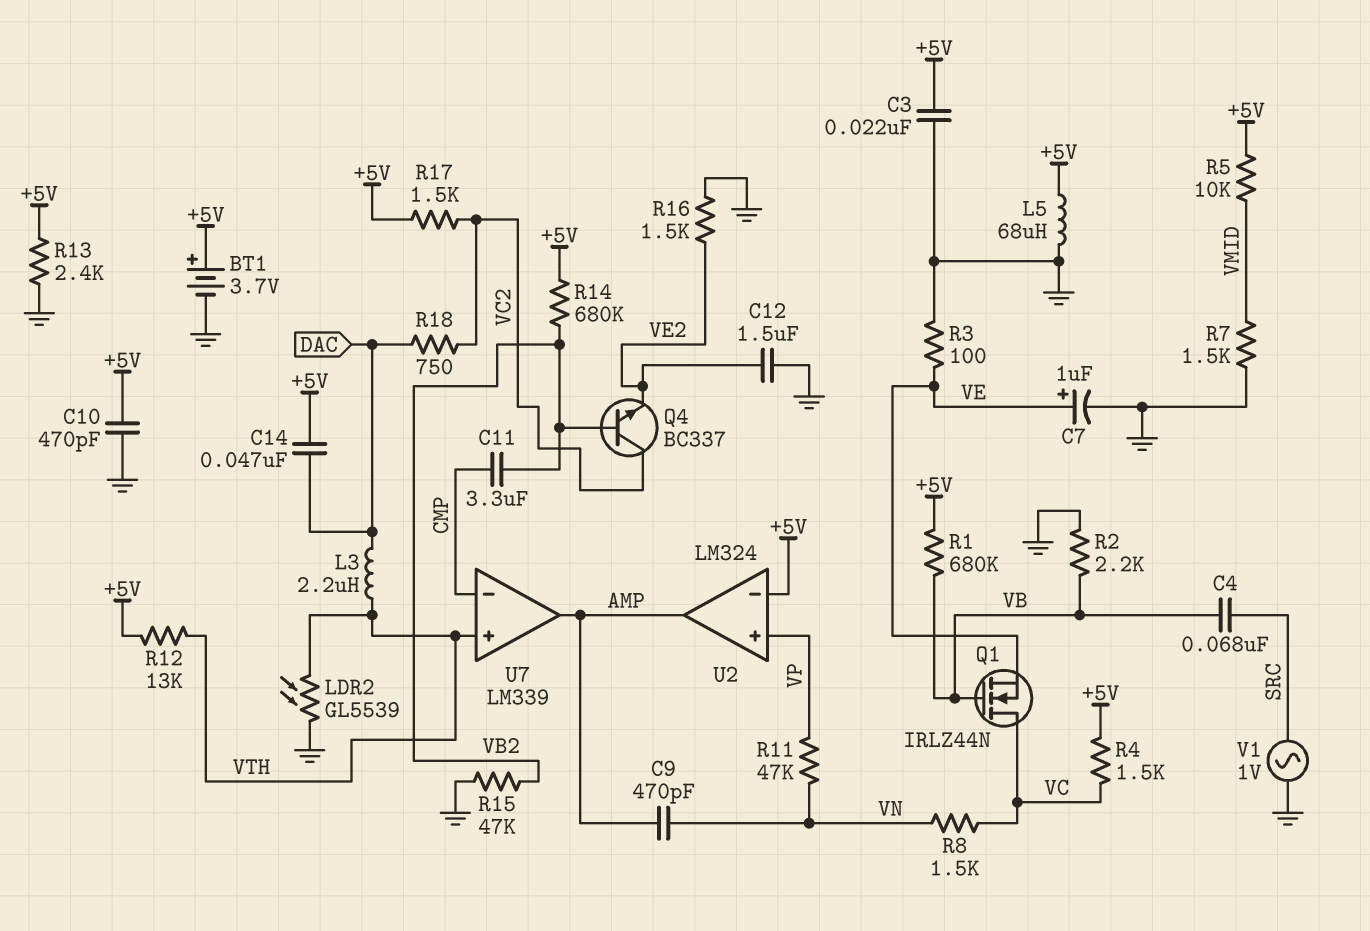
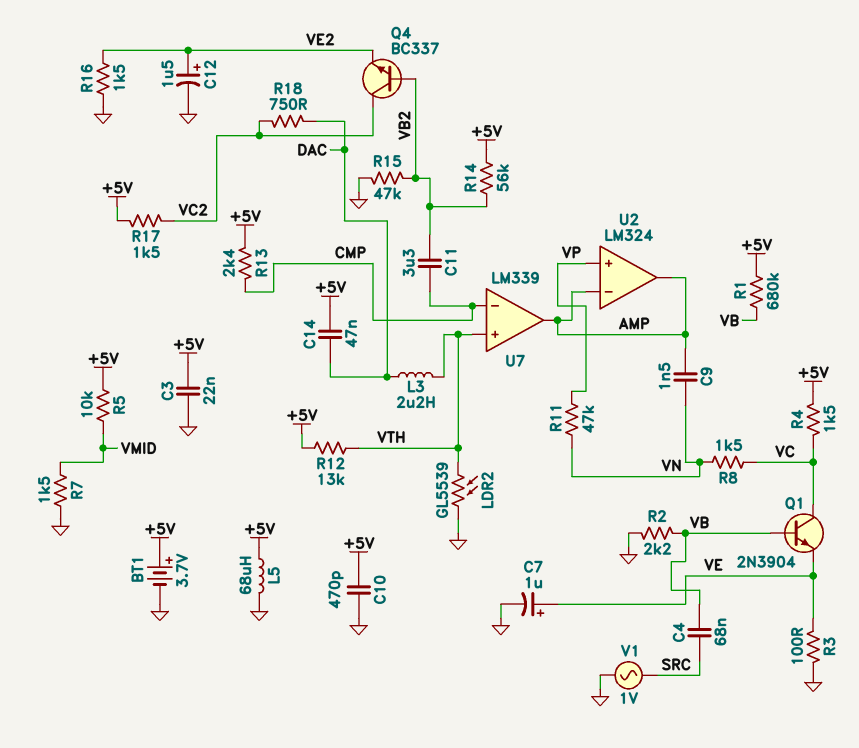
C9: 470pF (AMP, VN) -> 1.5nF (AMP, VN)
C12: 1.5uF (GND, VE2) -> 1.5uF (plus VE2, minus GND)
Q1: NMOS IRLZ44N (G VB, D VC, S VE) -> NPN 2N3904 (B VB, C VC, E VE)
R13: 2.4k (+5V, GND) -> 2.4k (+5V, CMP)
R14: 680k (+5V, VB2) -> 56k (+5V, VB2)
U2 pin in-: +5V -> AMP

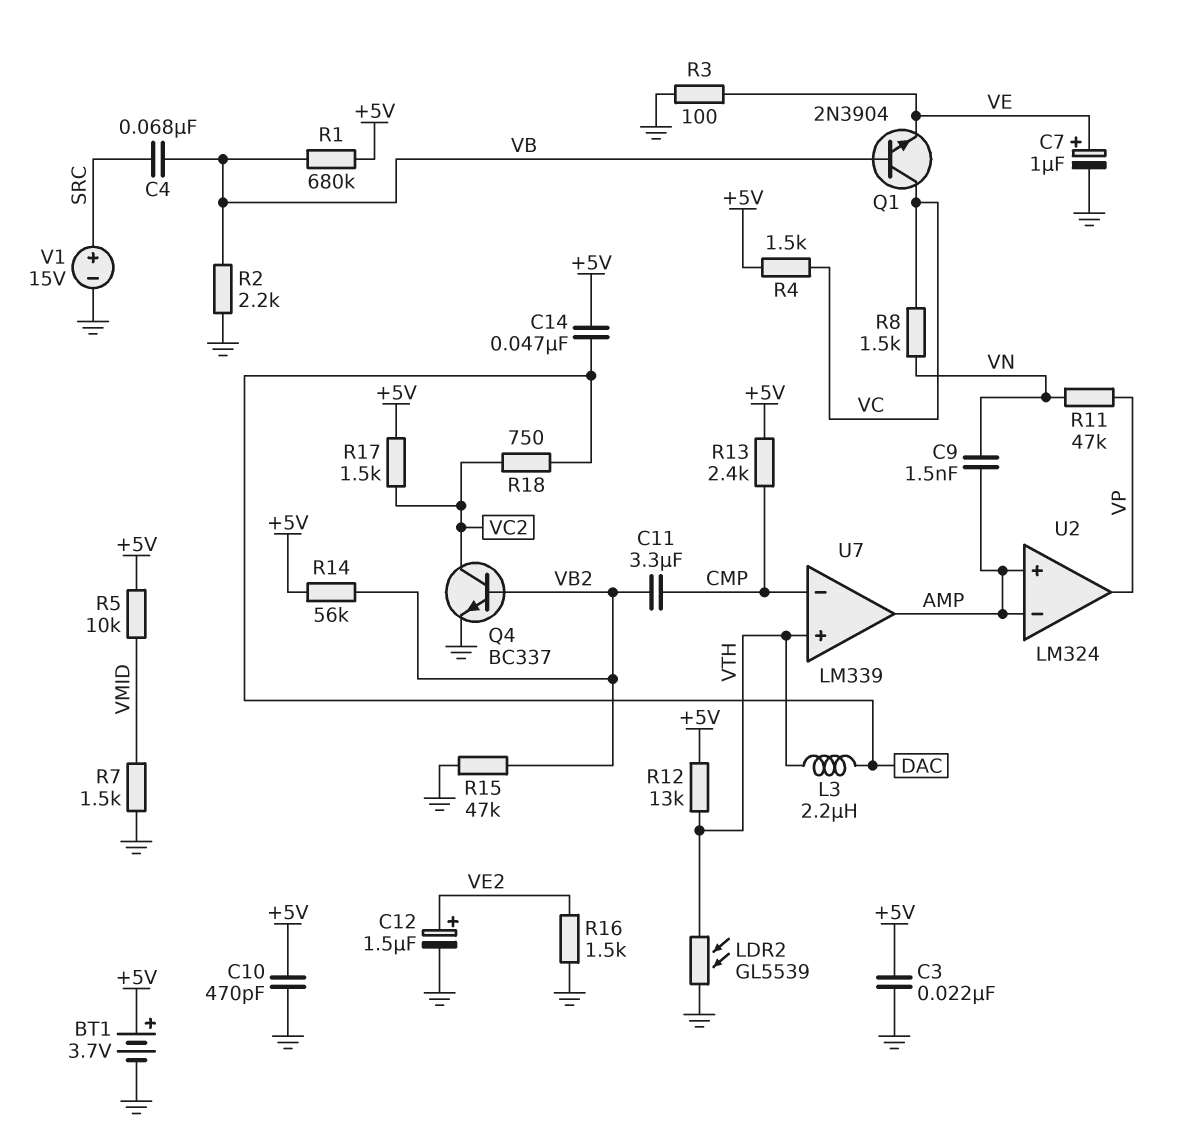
L5: 68uH (+5V, GND) -> none
Q4: NPN BC337 (B VB2, C VC2, E VE2) -> NPN BC337 (B VB2, C VC2, E GND)
U2 pin in+: VP -> AMP
U2 pin out: AMP -> VP
V1: AC 1V (GND, SRC) -> 15V (plus SRC, minus GND)

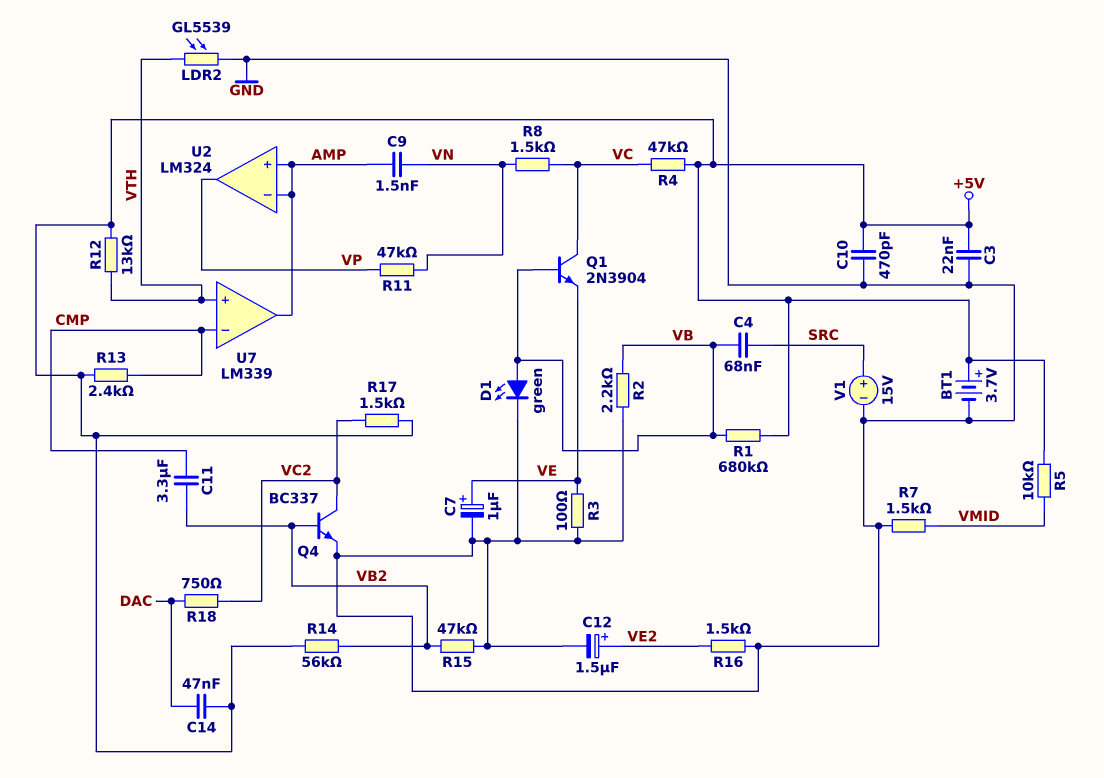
D1: none -> LED green (A VB, K GND)
L3: 2.2uH (DAC, VTH) -> none
R4: 1.5k (+5V, VC) -> 47k (+5V, VC)

